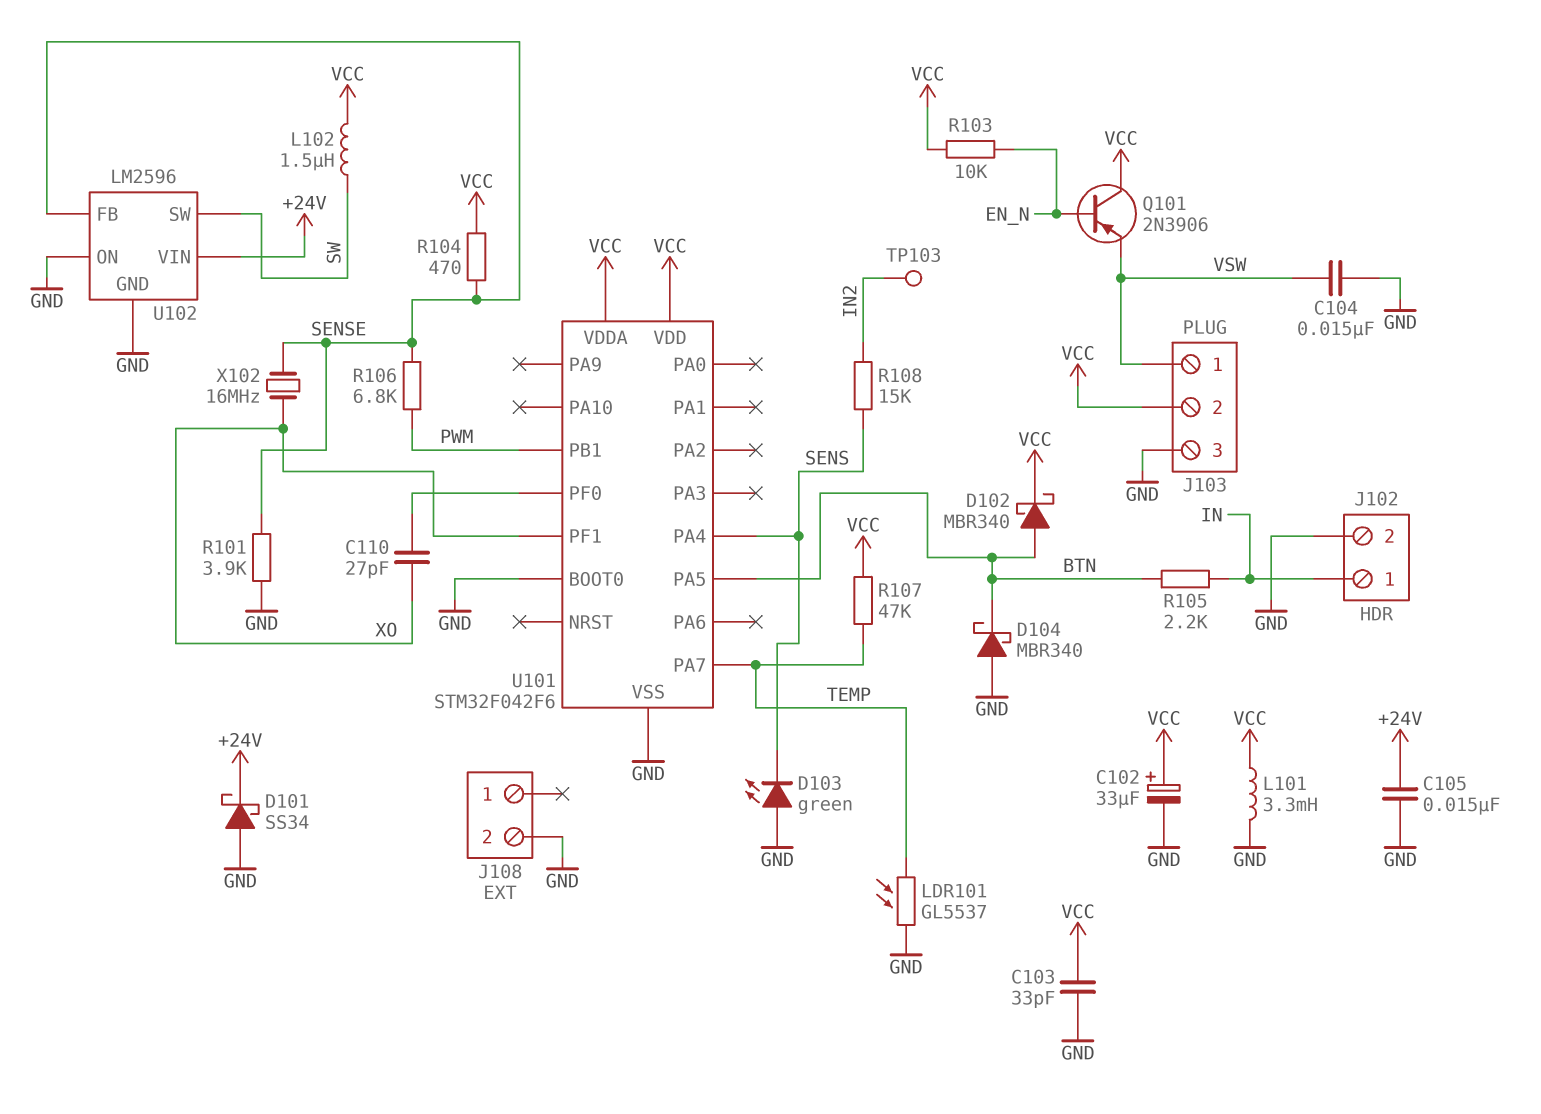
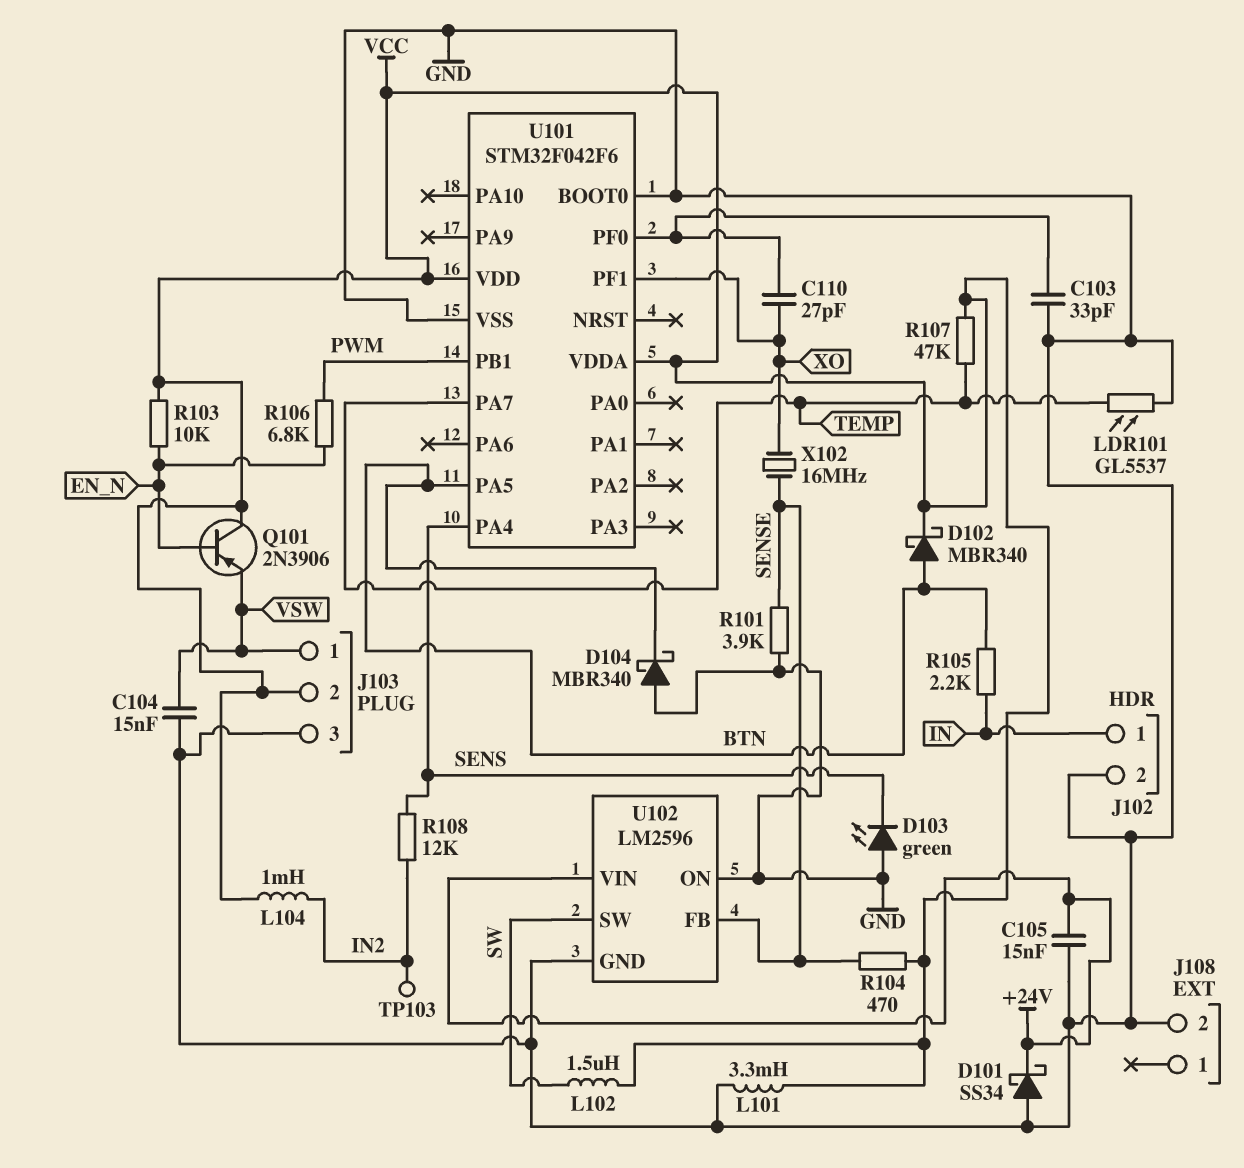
C102: 33uF (plus VCC, minus GND) -> none
C103: 33pF (GND, VCC) -> 33pF (GND, U101/PF0)
L104: none -> 1mH (IN2, VCC)
R106: 6.8k (PWM, SENSE) -> 6.8k (EN_N, PWM)
R108: 15k (IN2, SENS) -> 12k (IN2, SENS)

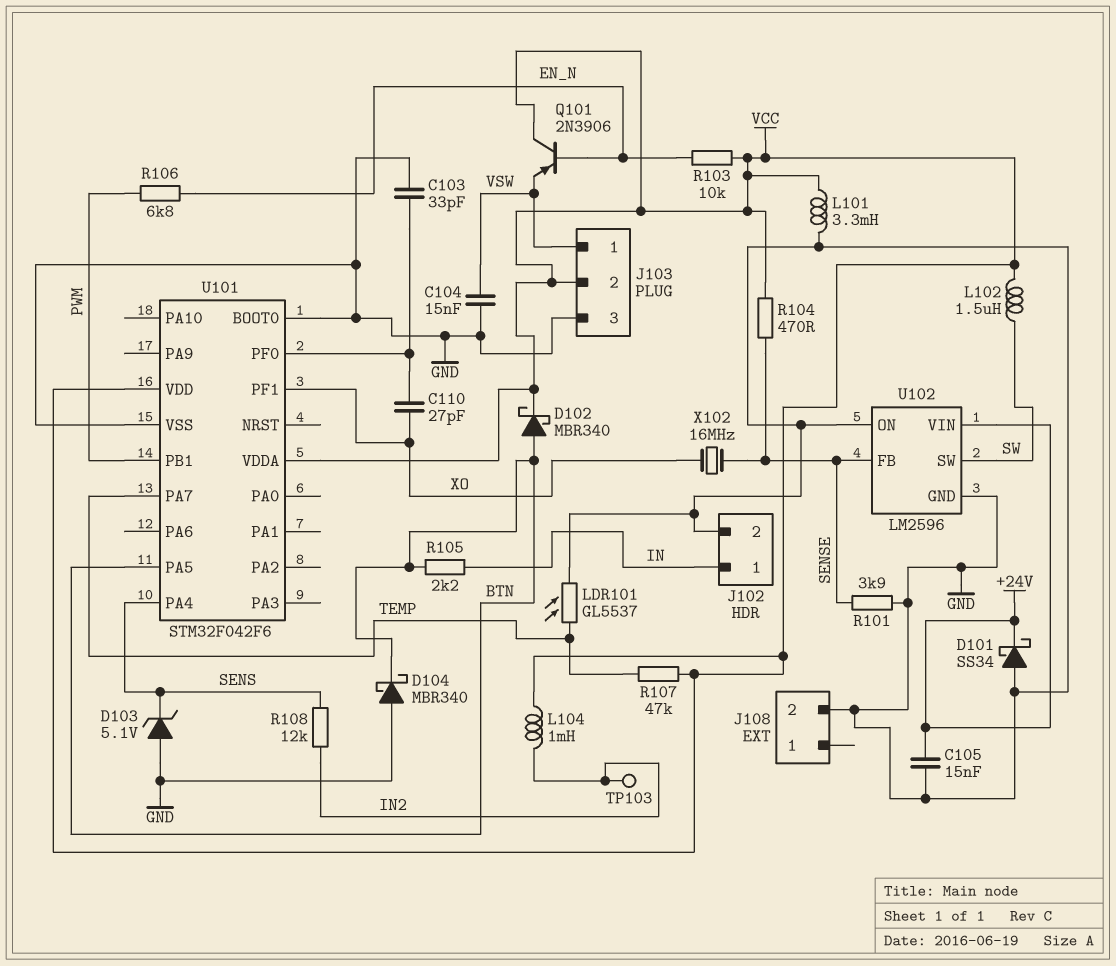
D103: LED green (A GND, K SENS) -> zener 5.1V (A GND, K SENS)

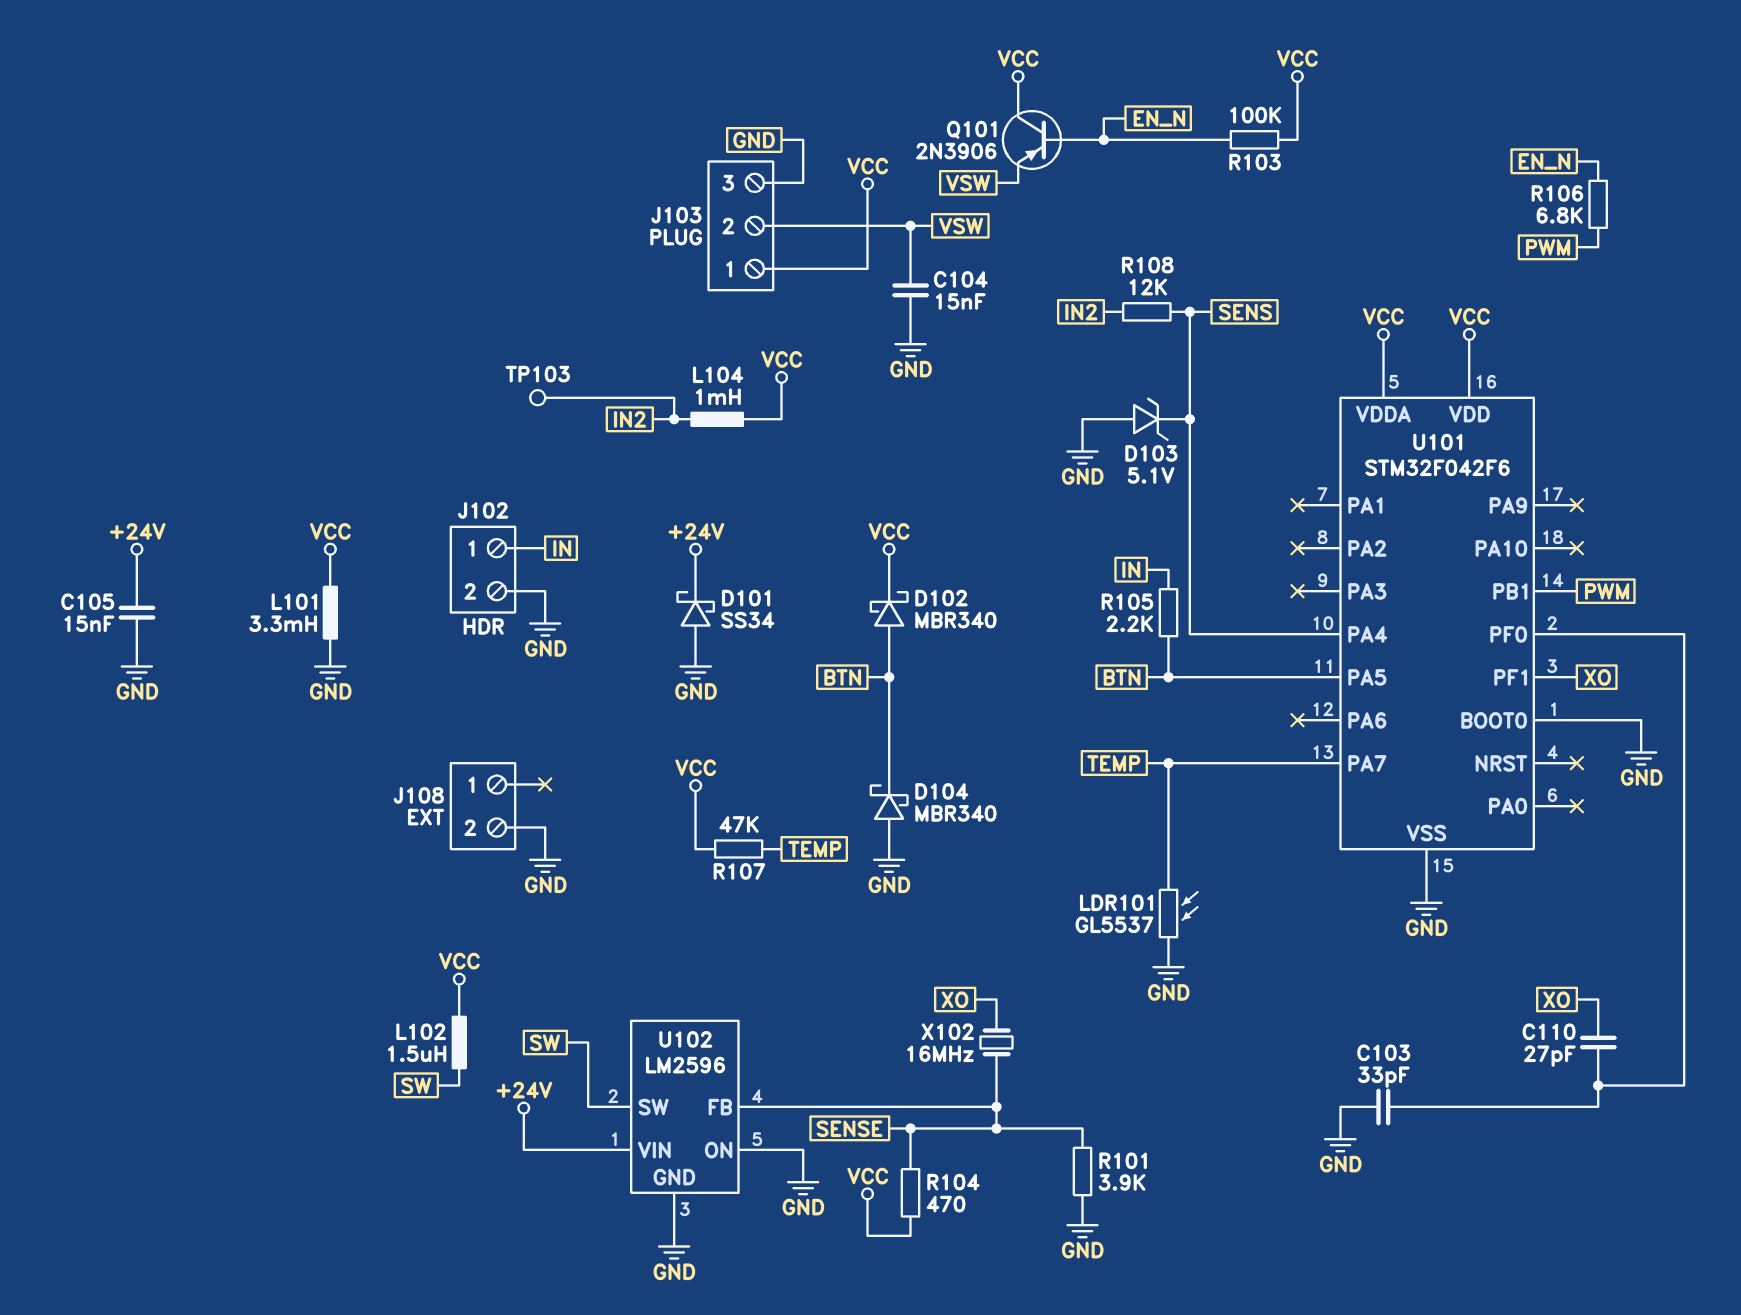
J103 pin 1: VSW -> VCC
J103 pin 2: VCC -> VSW
R103: 10k (EN_N, VCC) -> 100k (EN_N, VCC)

